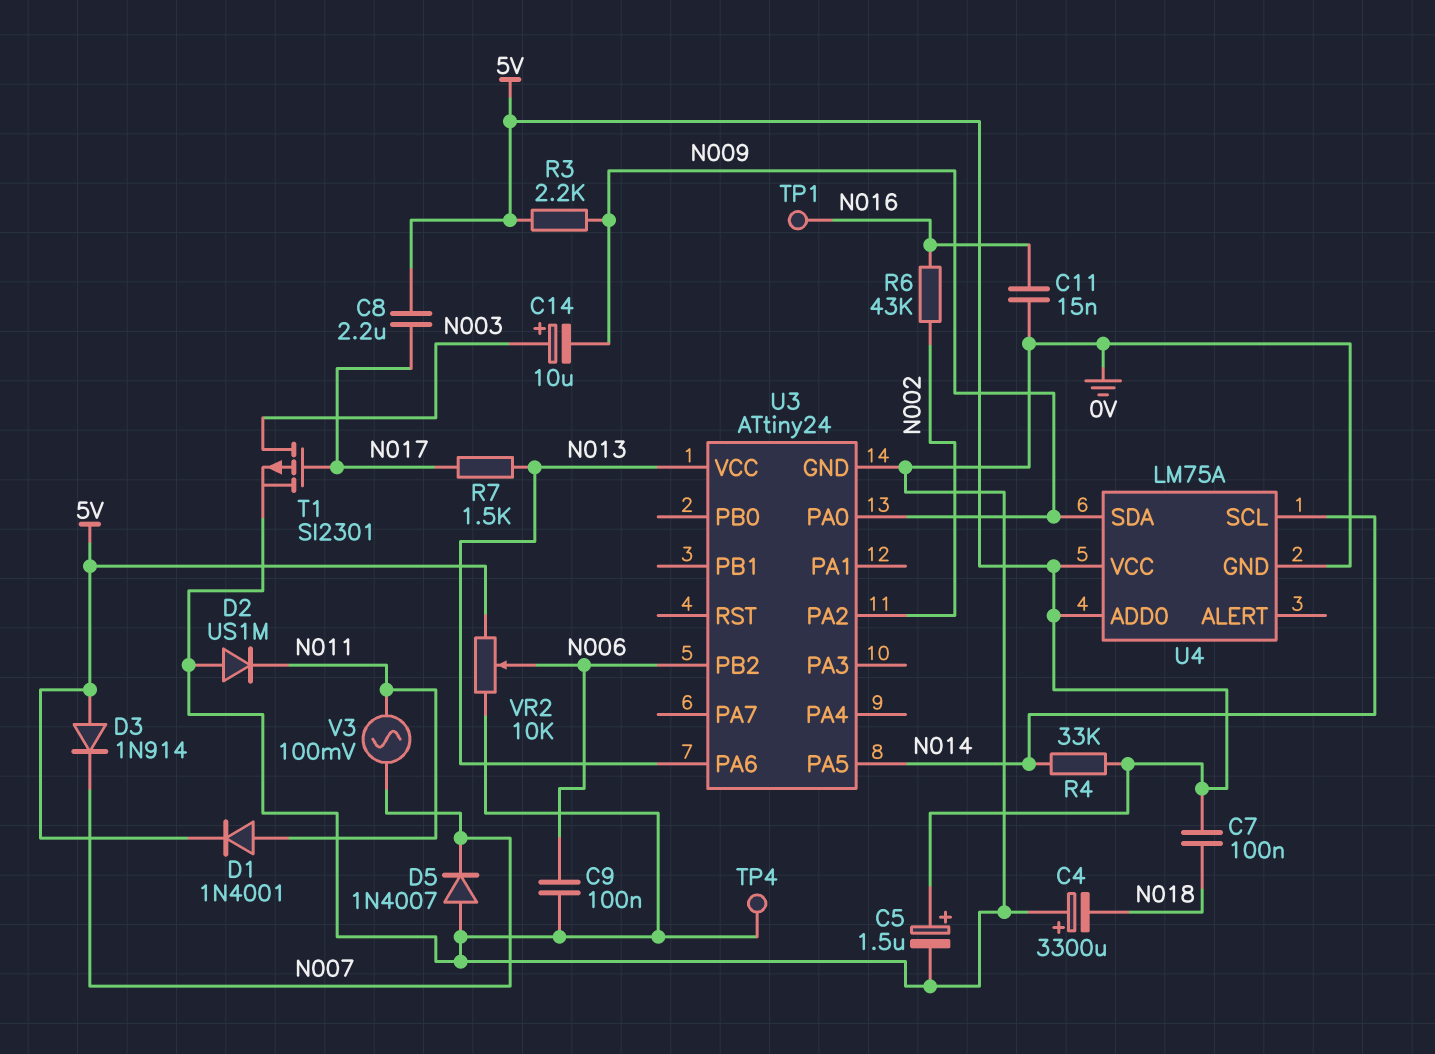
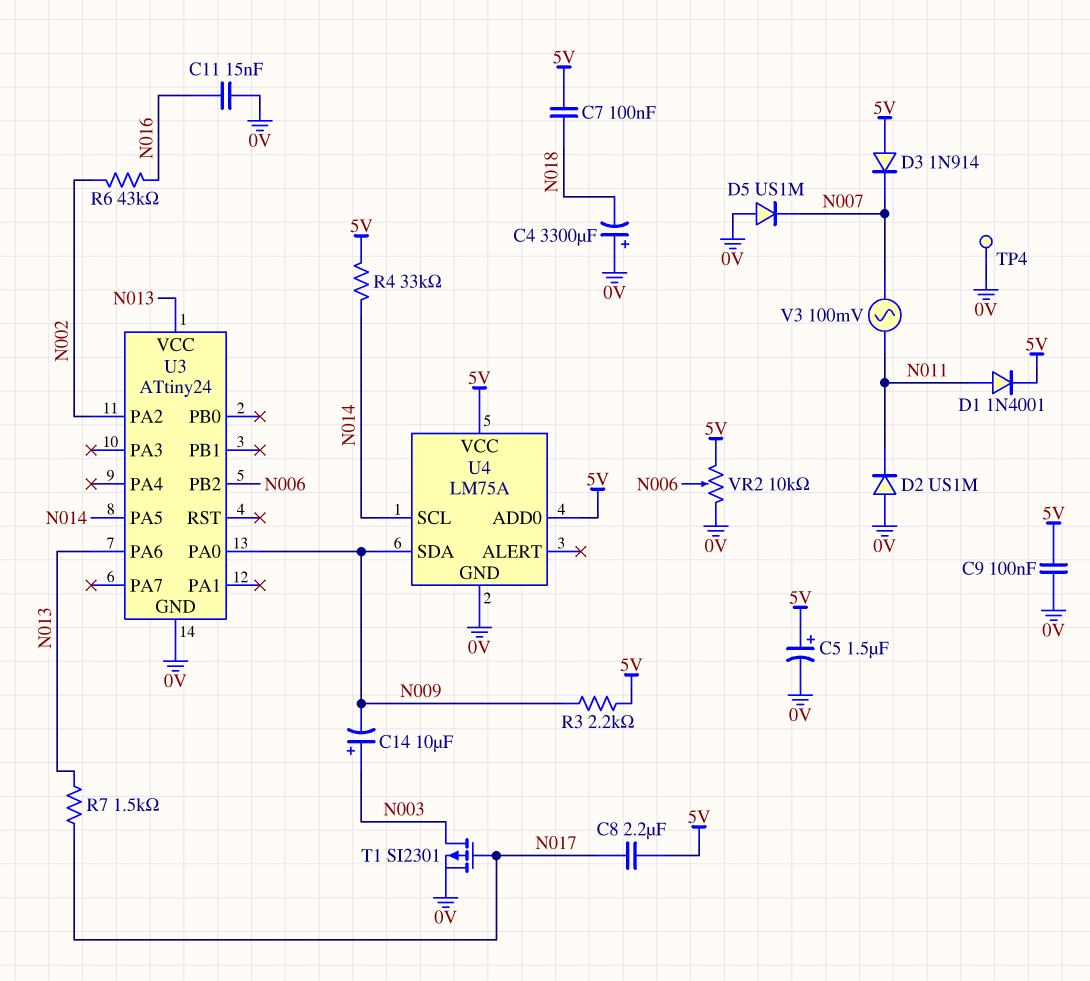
C9: 100nF (0V, N006) -> 100nF (0V, 5V)
D5: diode 1N4007 (A 0V, K N007) -> diode US1M (A 0V, K N007)
TP1: test point (N016) -> none

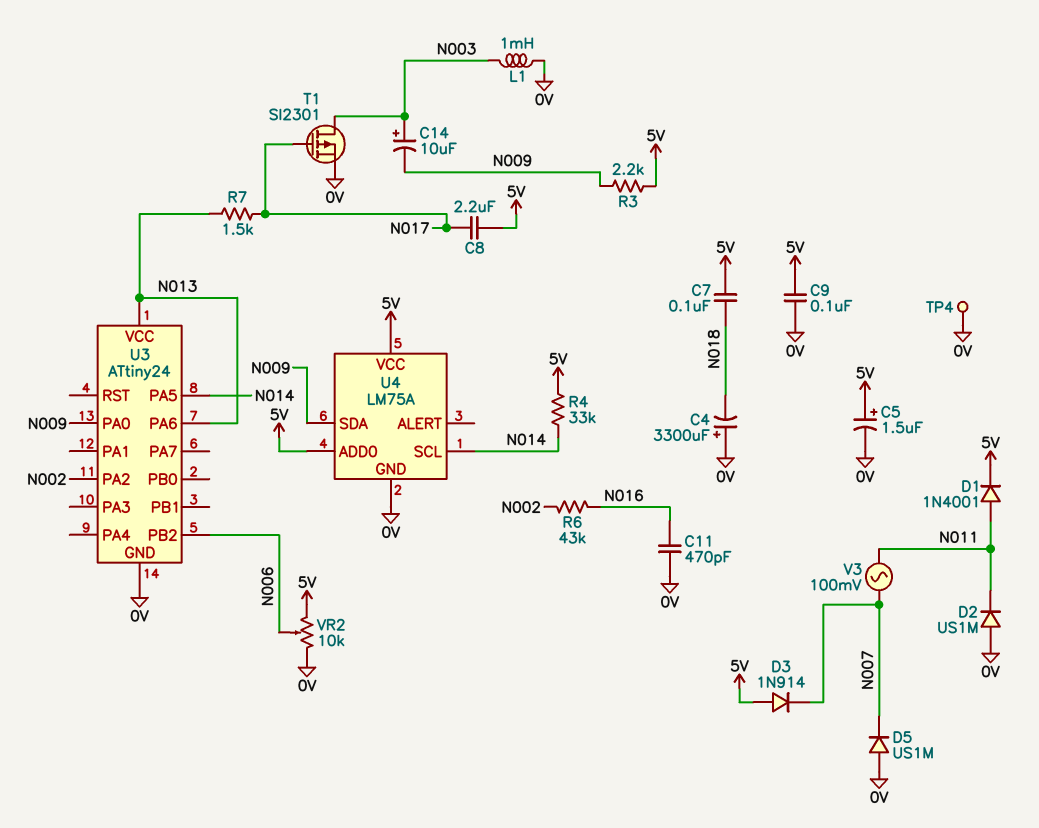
C11: 15nF (0V, N016) -> 470pF (0V, N016)
L1: none -> 1mH (0V, N003)

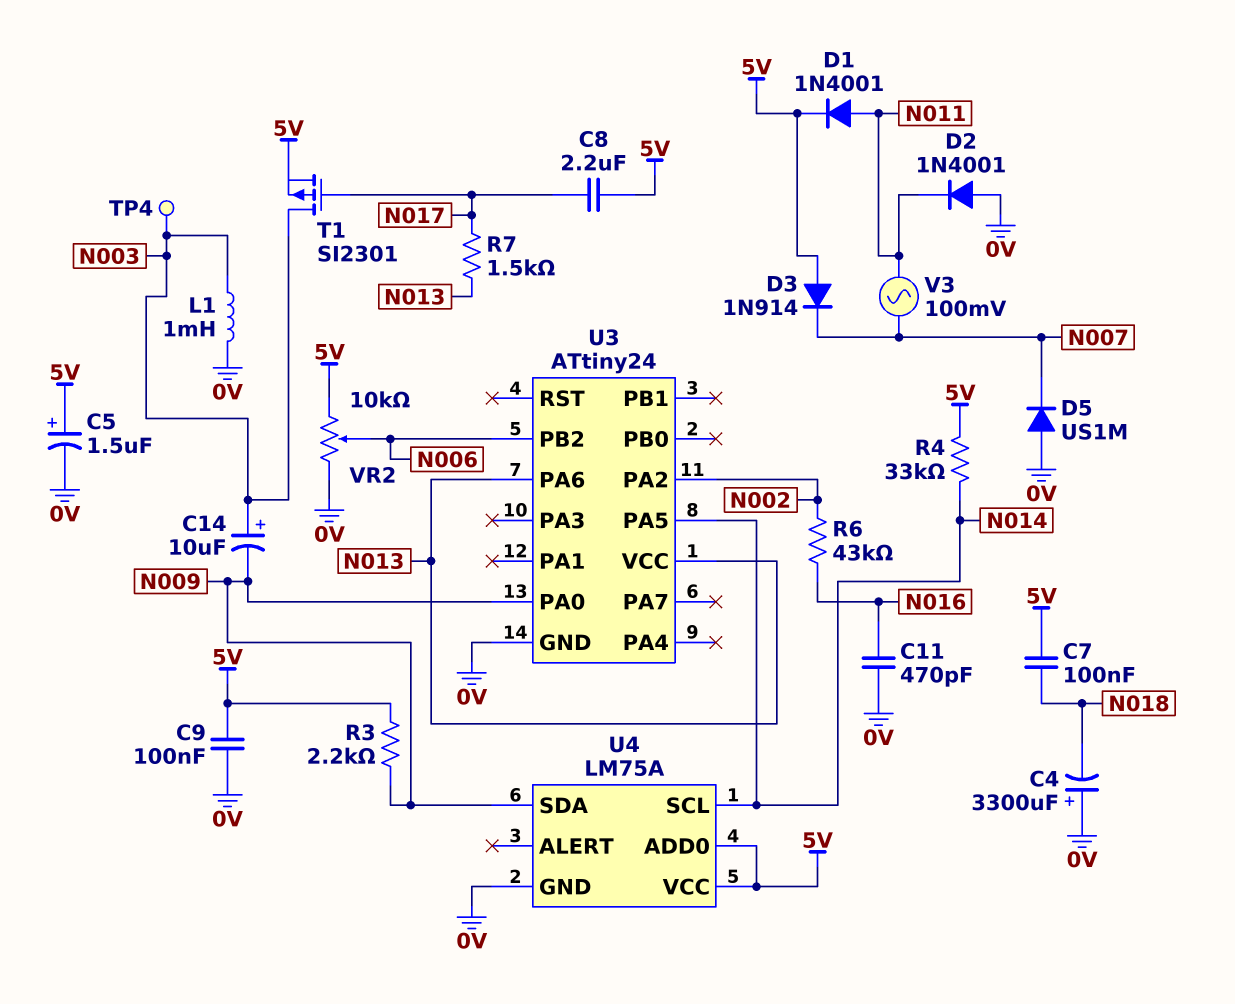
D2: diode US1M (A 0V, K N011) -> diode 1N4001 (A 0V, K N011)
T1: PMOS SI2301 (G N017, D N003, S 0V) -> PMOS SI2301 (G N017, D N003, S 5V)
TP4: test point (0V) -> test point (N003)

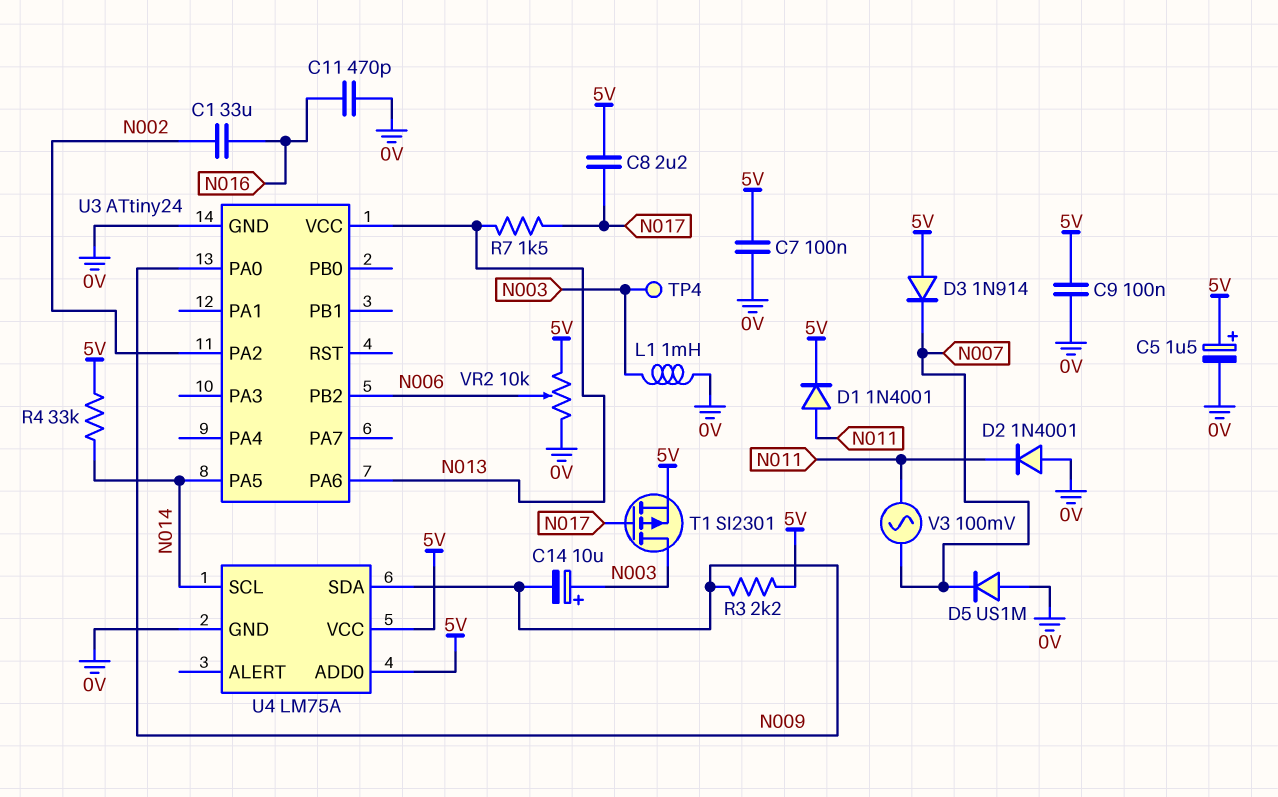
C1: none -> 33uF (N002, N016)
C4: 3300uF (plus 0V, minus N018) -> none
C7: 100nF (5V, N018) -> 100nF (0V, 5V)
R6: 43k (N002, N016) -> none

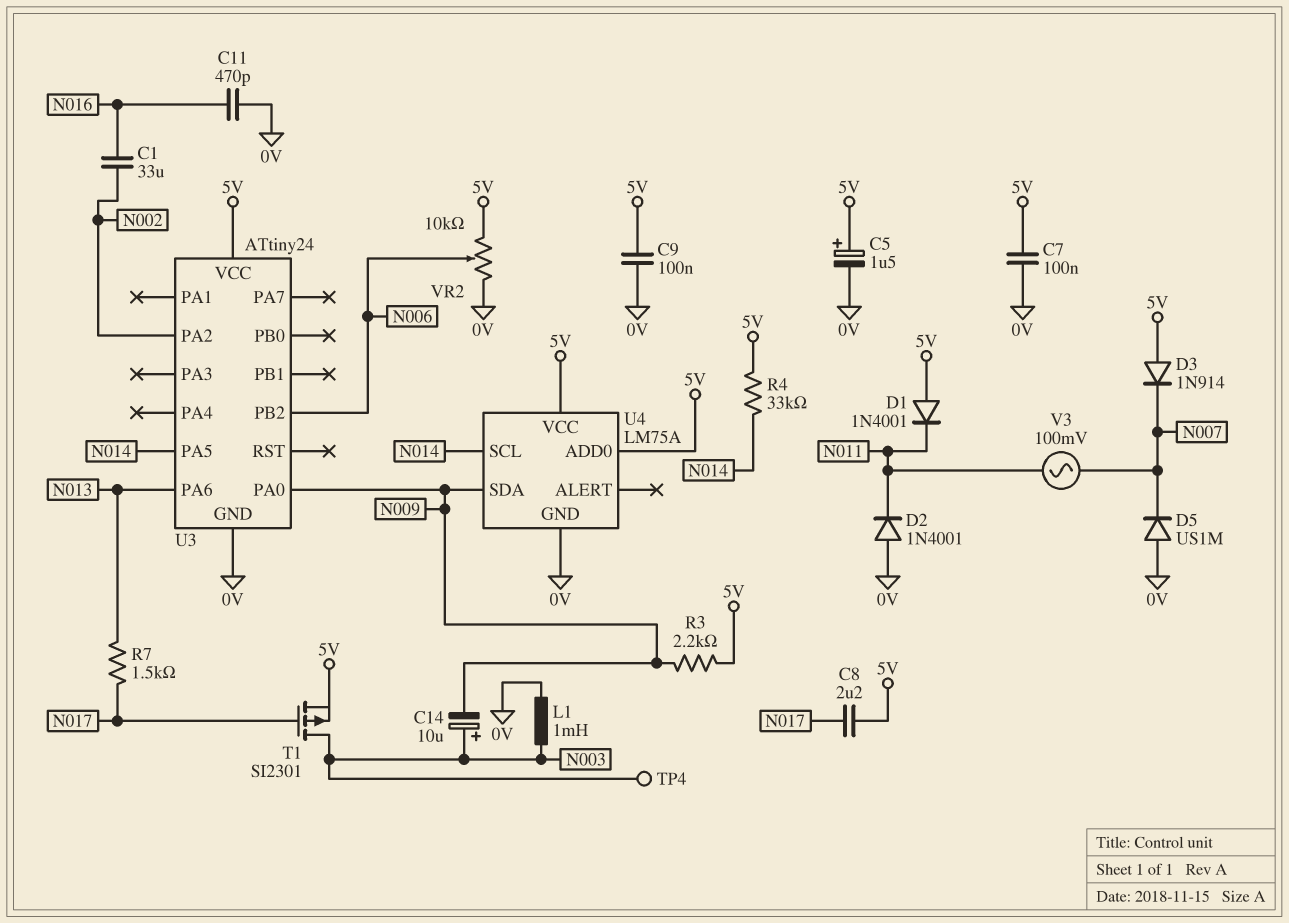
D1: diode 1N4001 (A N011, K 5V) -> diode 1N4001 (A 5V, K N011)
U3 pin VCC: N013 -> 5V

